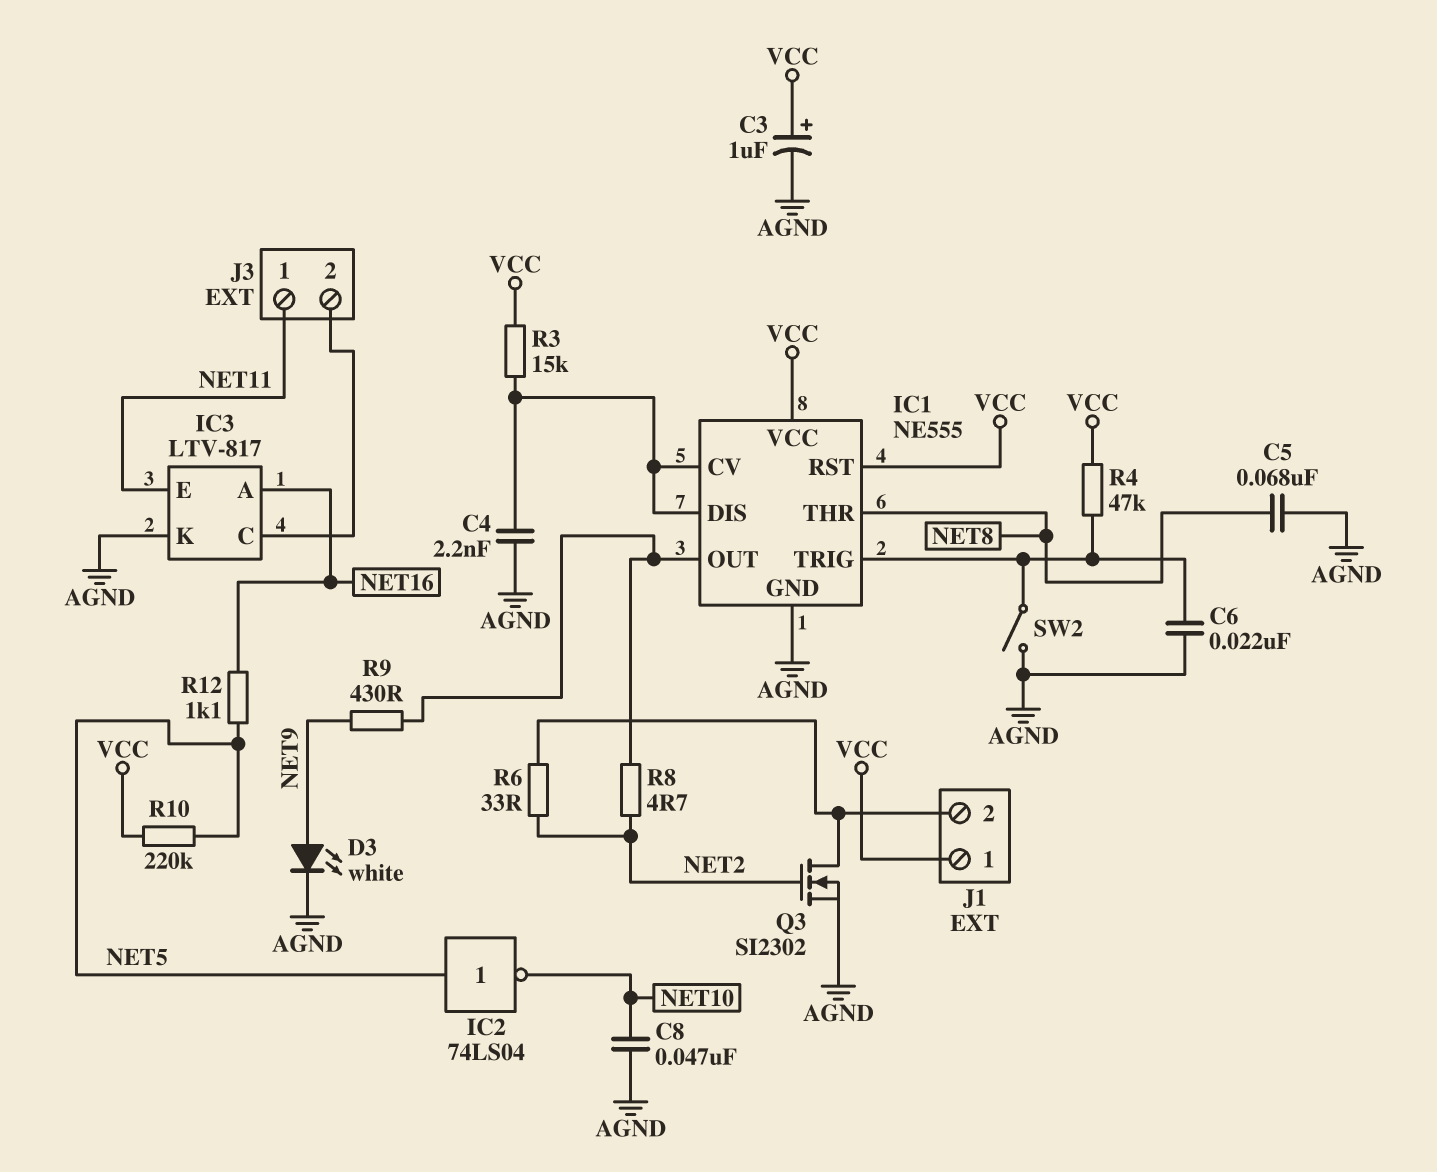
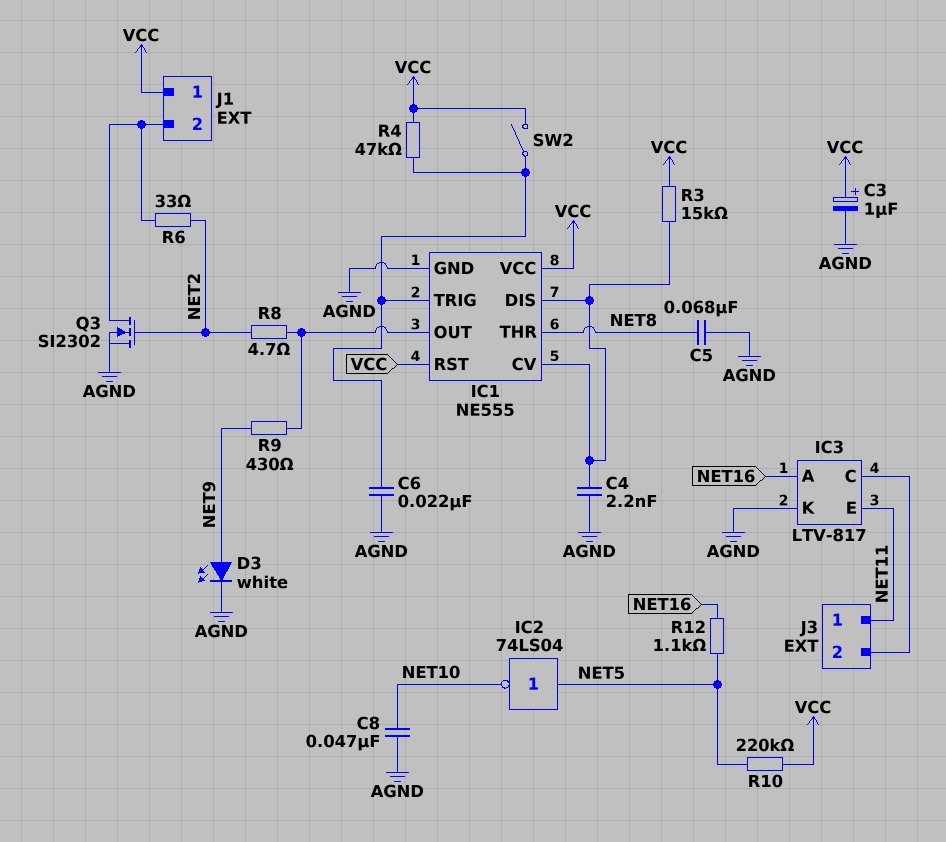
SW2: switch (AGND, IC1/TRIG) -> switch (IC1/TRIG, VCC)

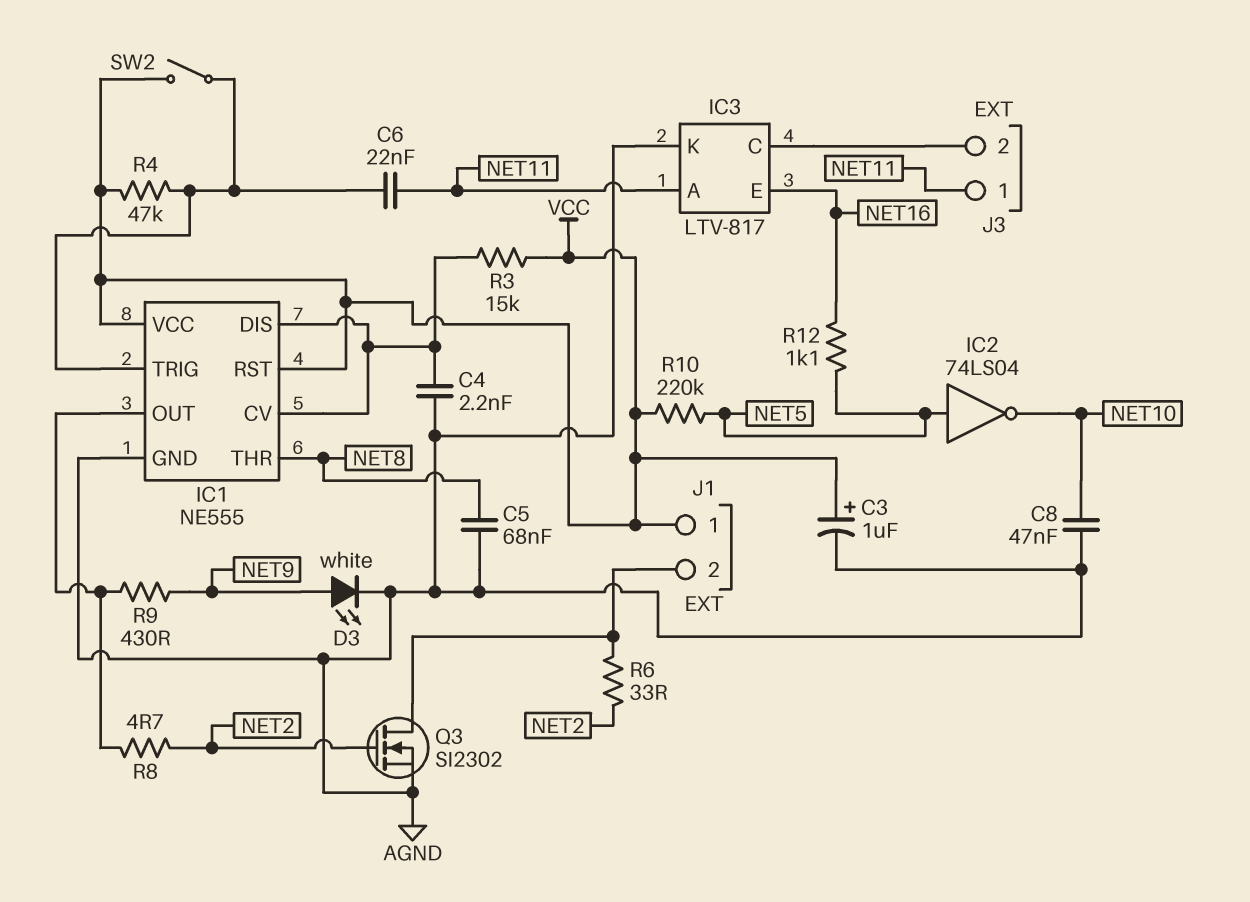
C6: 22nF (AGND, IC1/TRIG) -> 22nF (IC1/TRIG, NET11)
IC3 pin A: NET16 -> NET11
IC3 pin E: NET11 -> NET16

